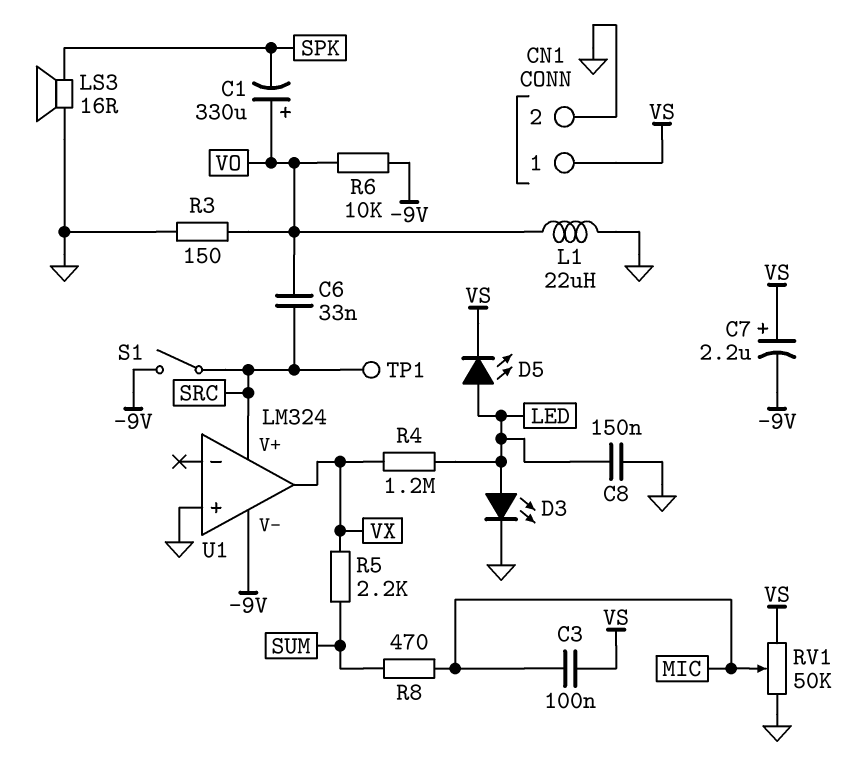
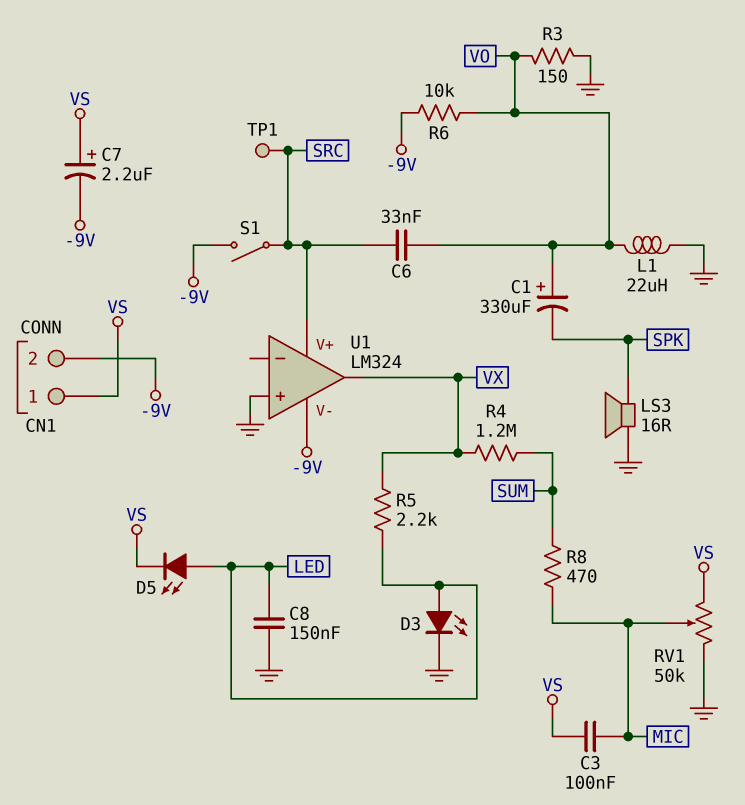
CN1 pin 2: GND -> -9V
R4: 1.2M (LED, VX) -> 1.2M (SUM, VX)
R5: 2.2k (SUM, VX) -> 2.2k (LED, VX)

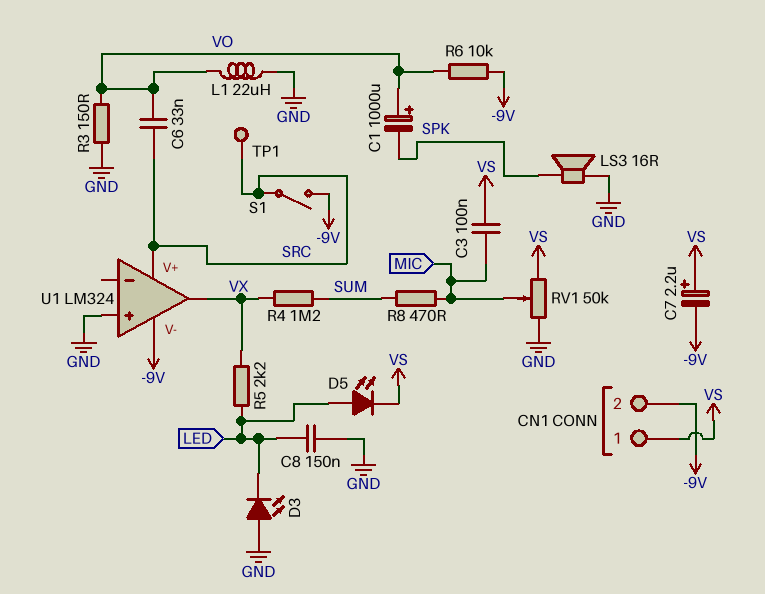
C1: 330uF (plus VO, minus SPK) -> 1000uF (plus VO, minus SPK)
D3: LED (A LED, K GND) -> LED (A GND, K LED)

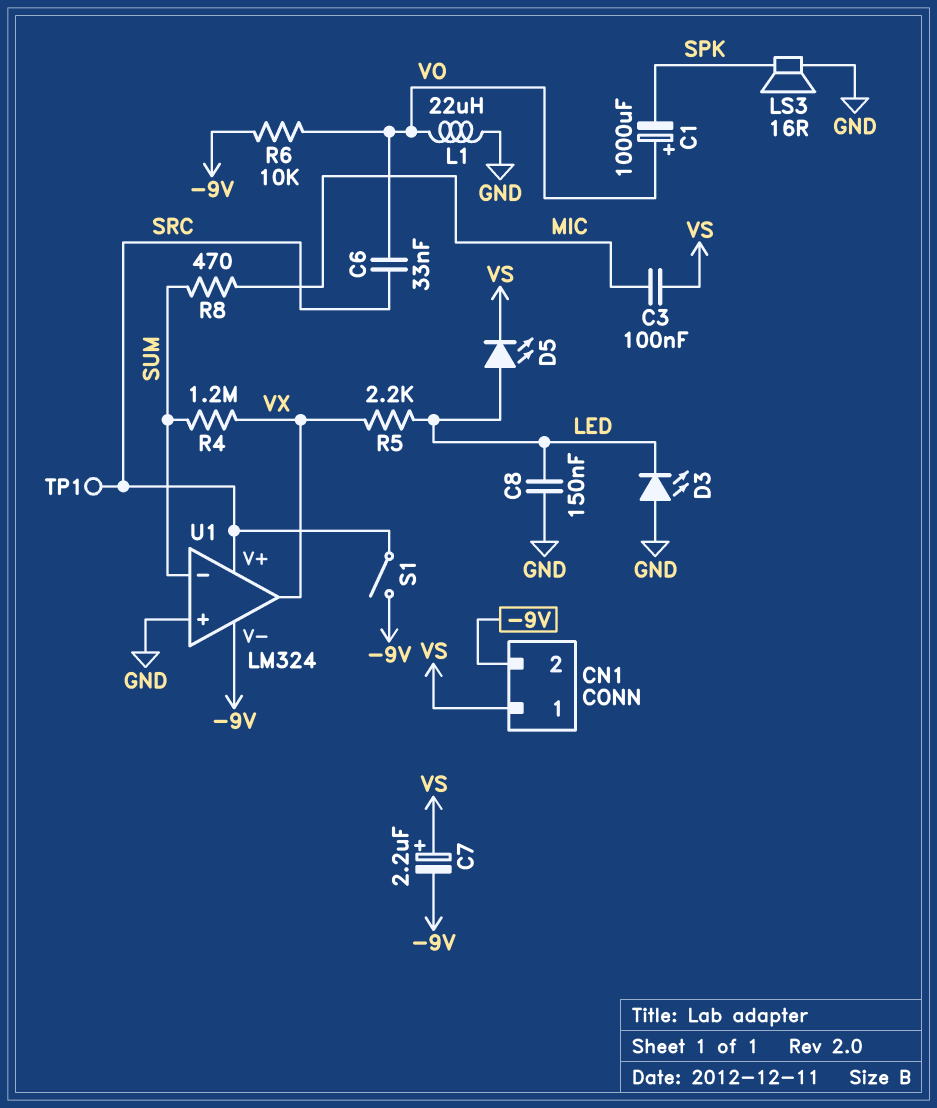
R3: 150 (GND, VO) -> none
RV1: 50k (GND, VS, wiper MIC) -> none
U1 pin in-: none -> SUM

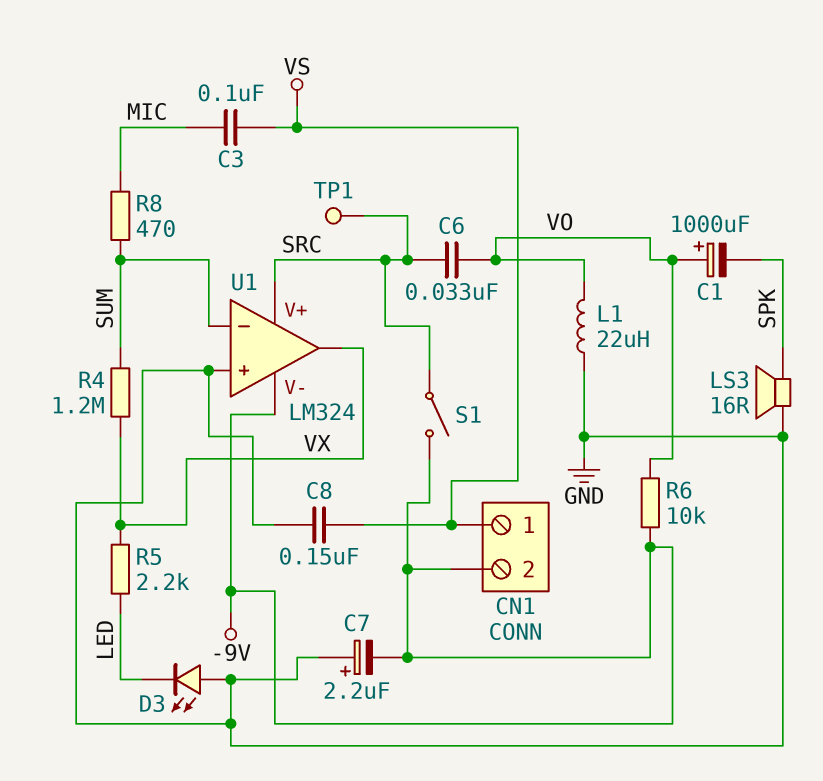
C7: 2.2uF (plus VS, minus -9V) -> 2.2uF (plus GND, minus -9V)
C8: 150nF (GND, LED) -> 150nF (GND, VS)
D5: LED (A LED, K VS) -> none

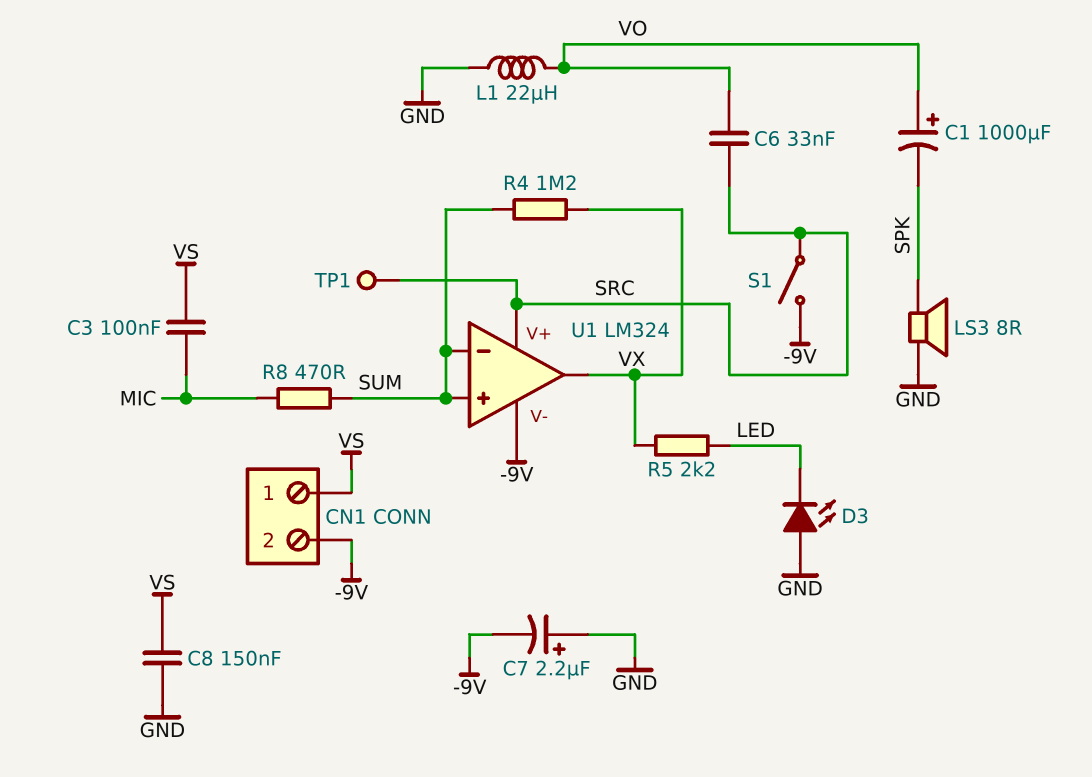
LS3: speaker 16R (GND, SPK) -> speaker 8R (GND, SPK)
R6: 10k (-9V, VO) -> none
U1 pin in+: GND -> SUM

